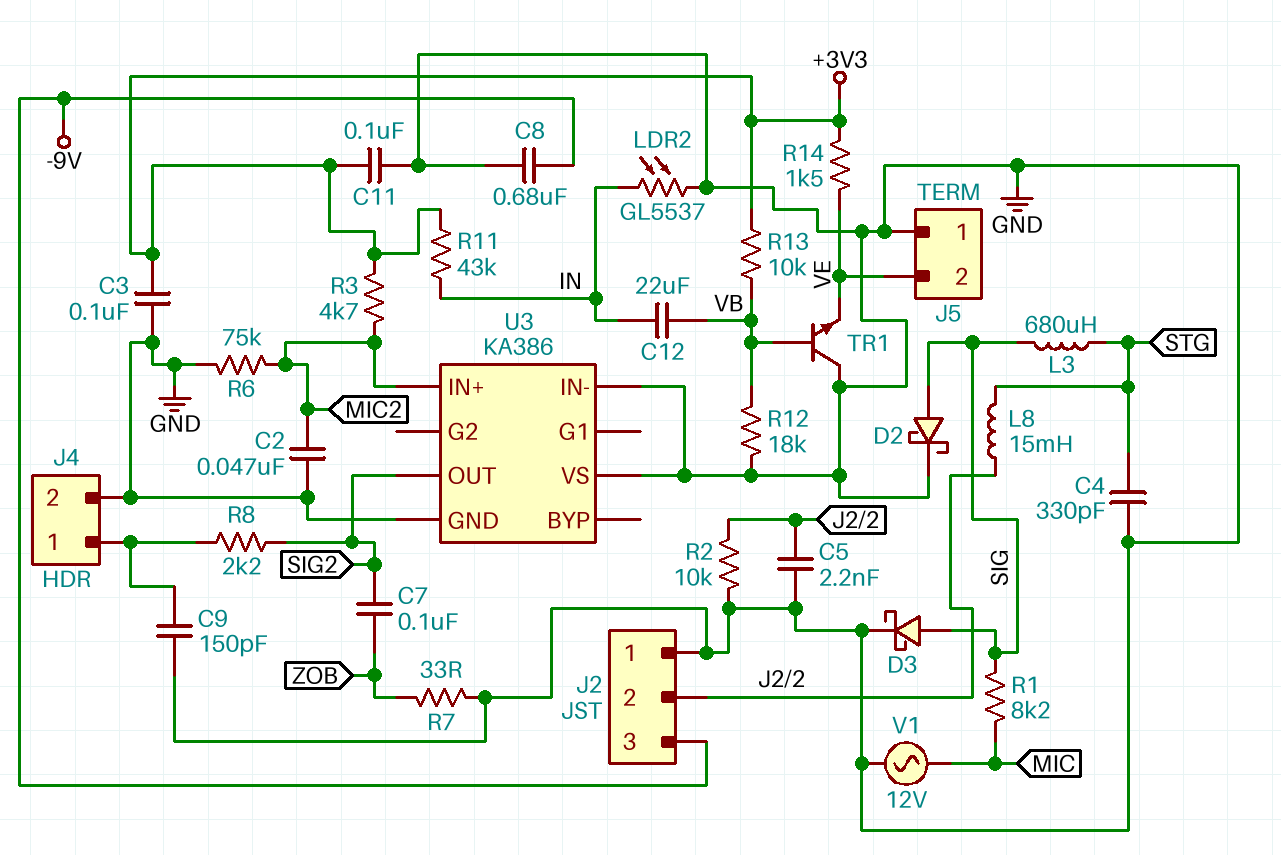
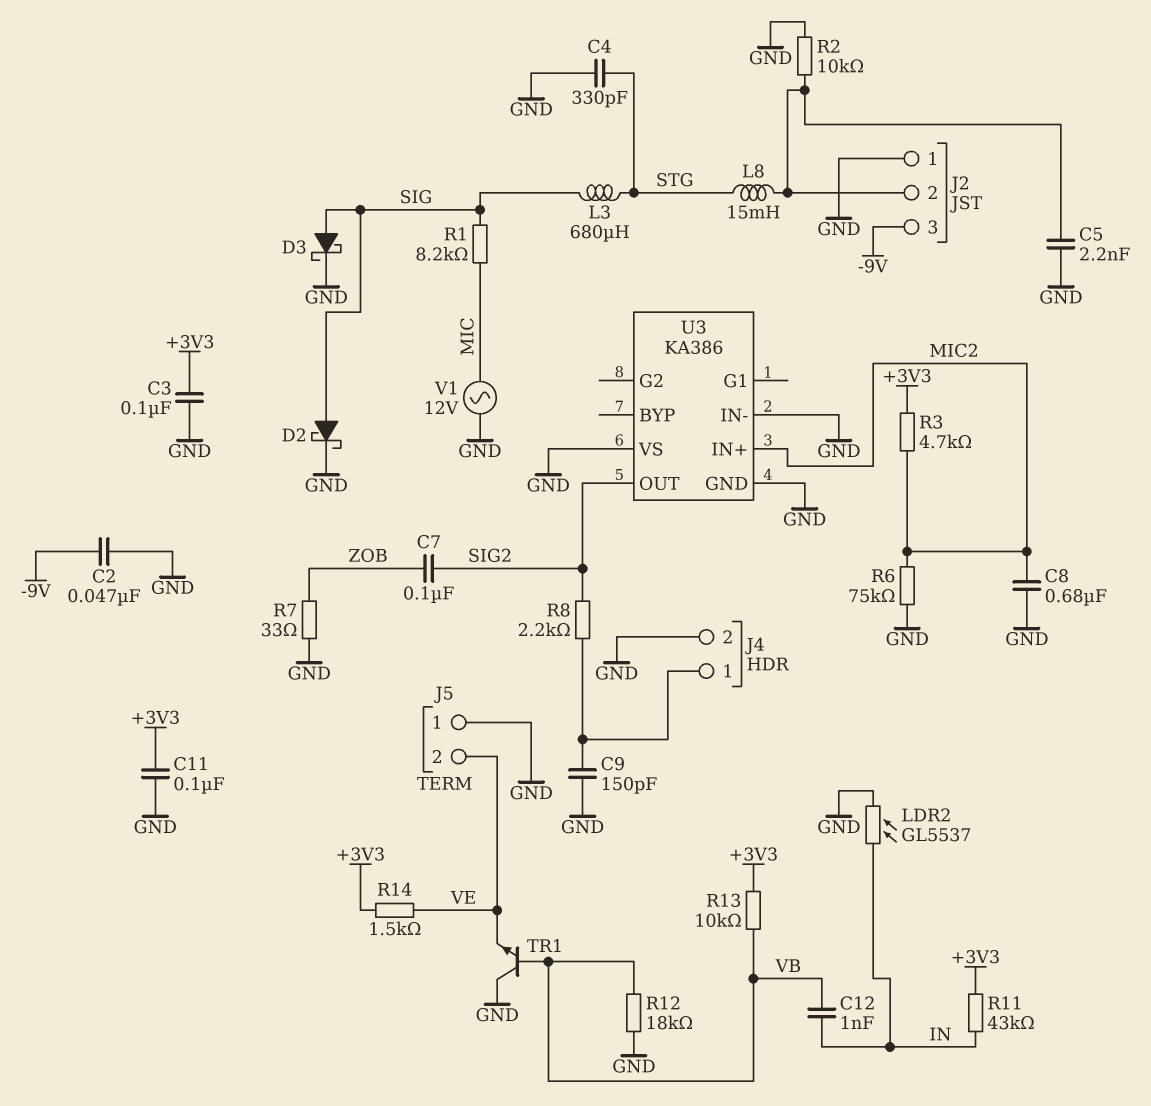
C2: 47nF (GND, MIC2) -> 47nF (-9V, GND)
C8: 680nF (-9V, GND) -> 680nF (GND, MIC2)
C12: 22uF (IN, VB) -> 1nF (IN, VB)

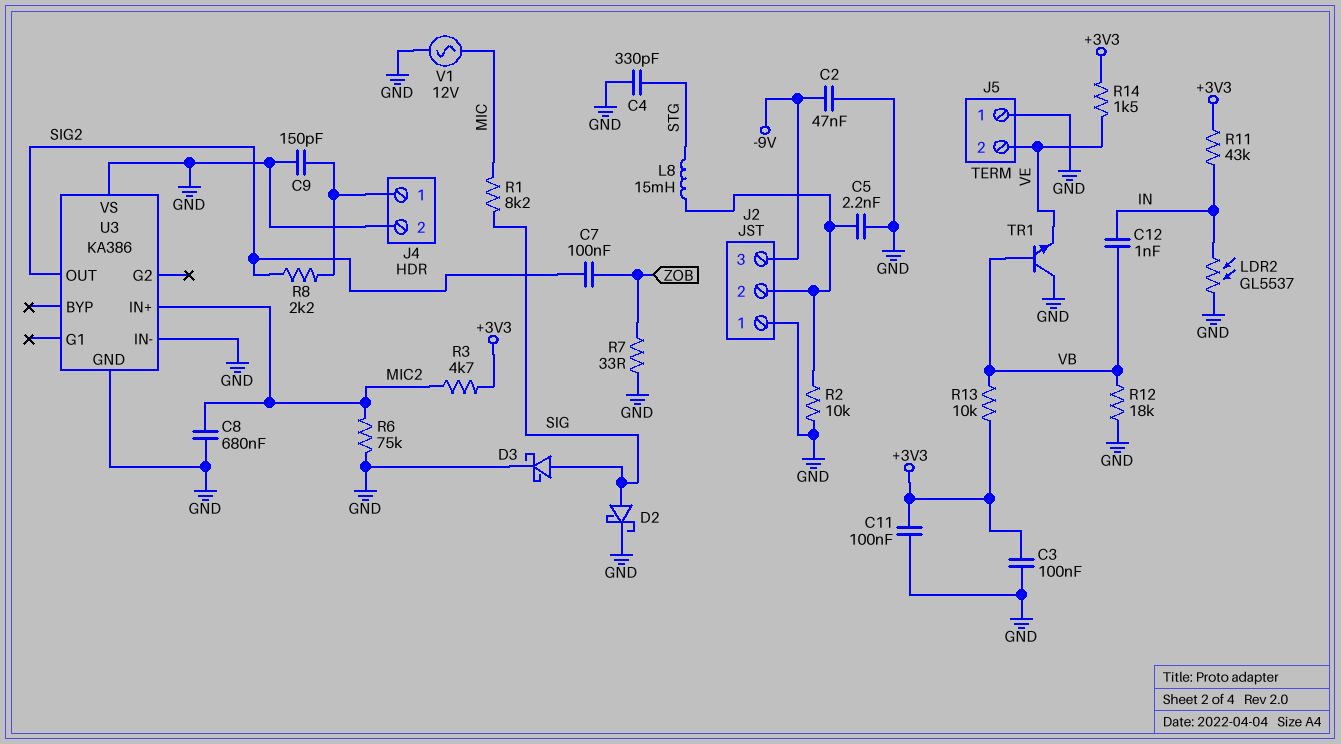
L3: 680uH (SIG, STG) -> none

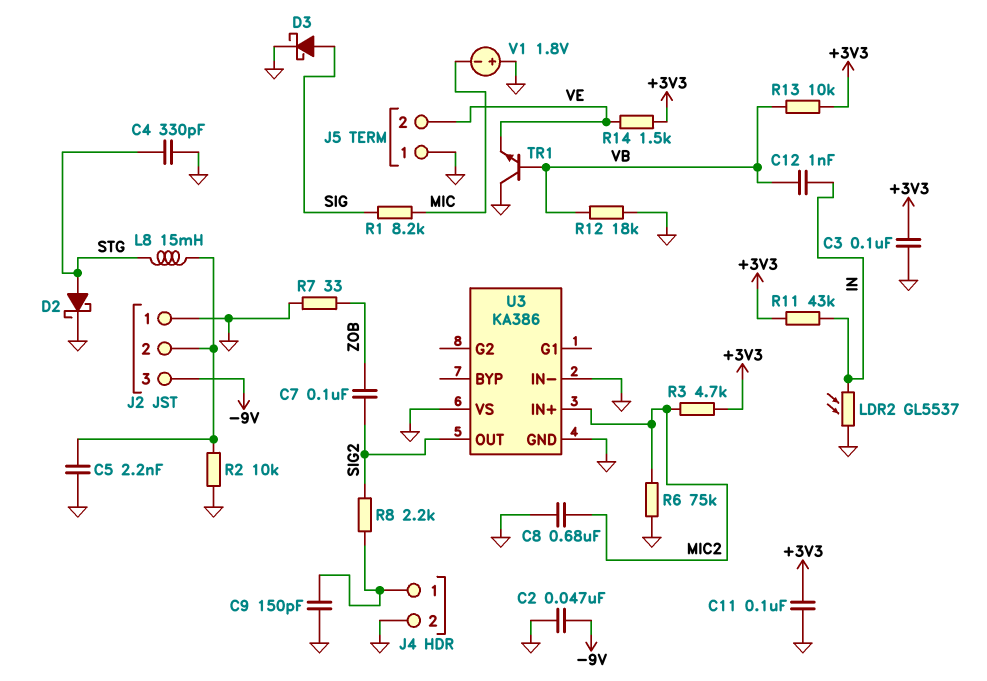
D2: schottky (A SIG, K GND) -> schottky (A STG, K GND)
V1: AC 12V (GND, MIC) -> 1.8V (plus GND, minus MIC)

